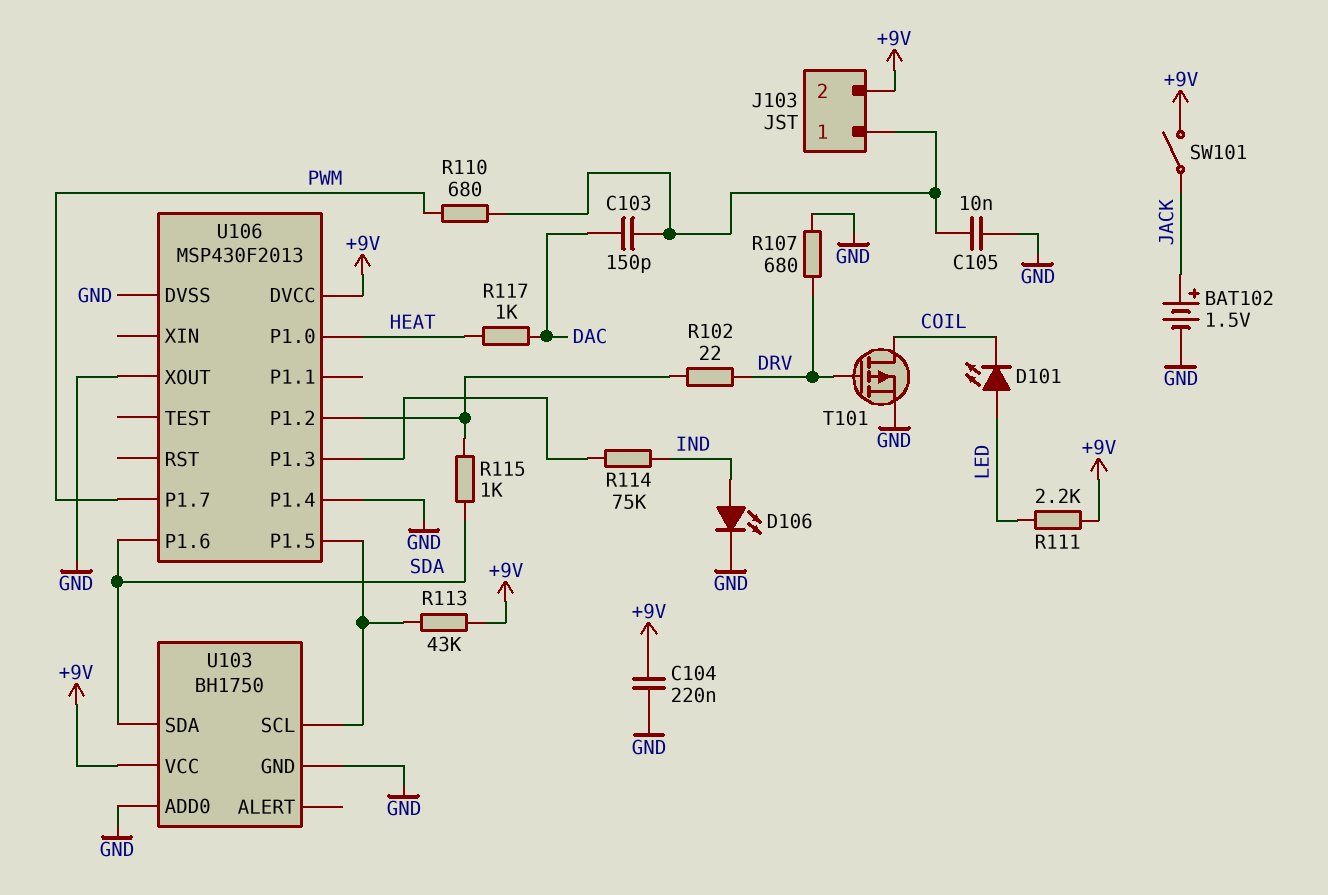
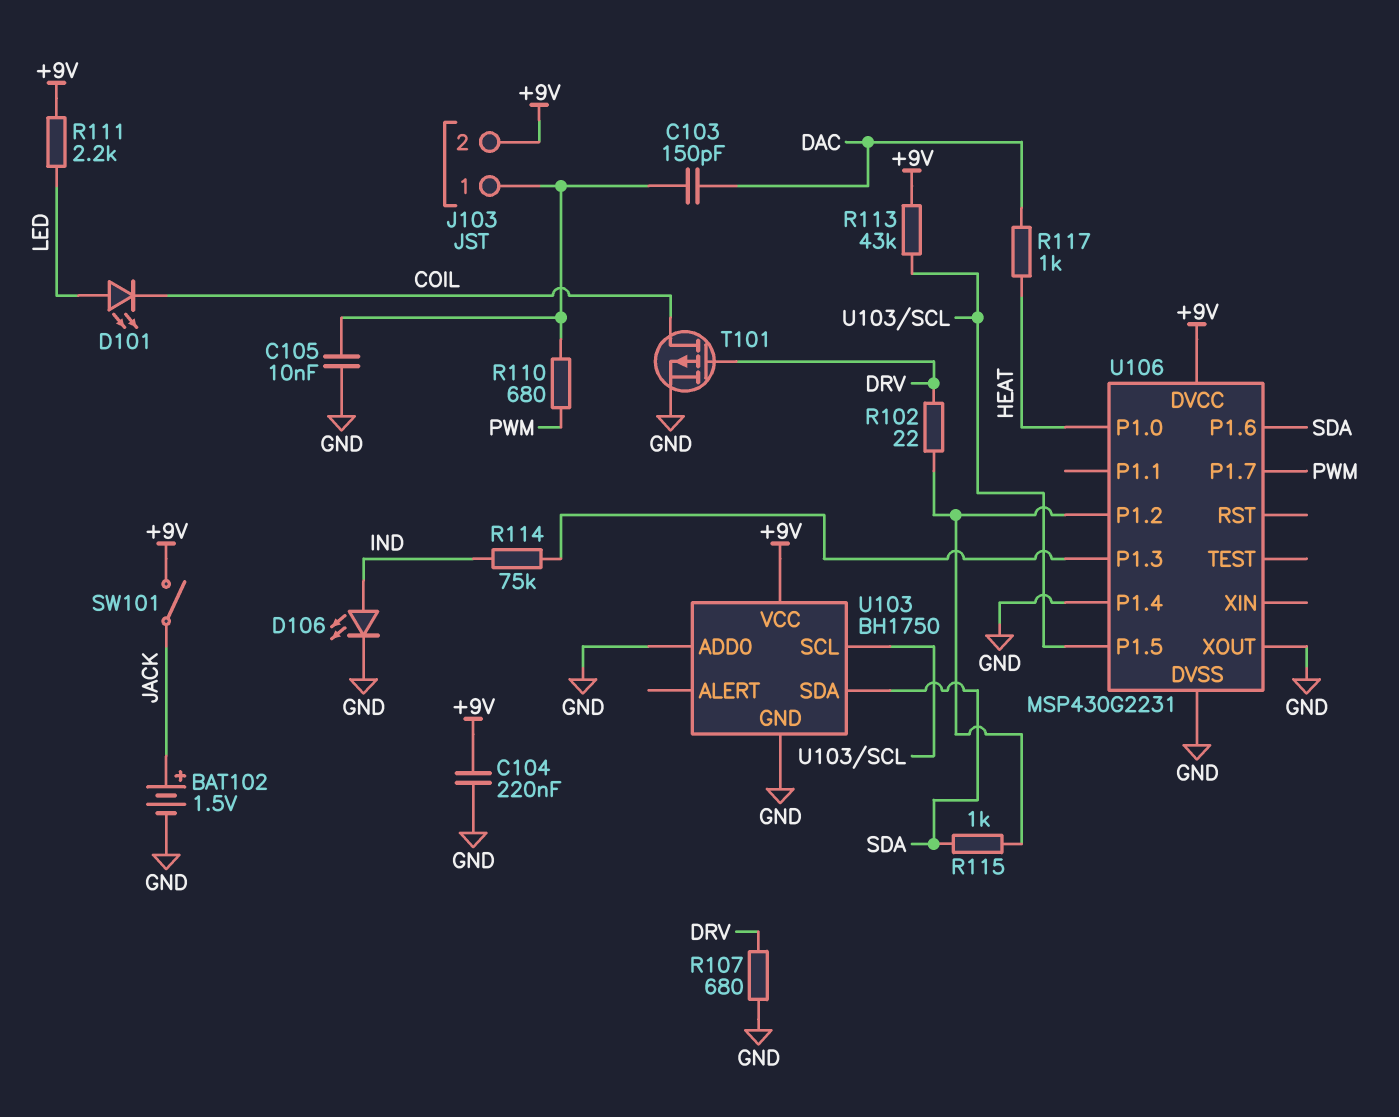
U106: MSP430F2013 -> MSP430G2231

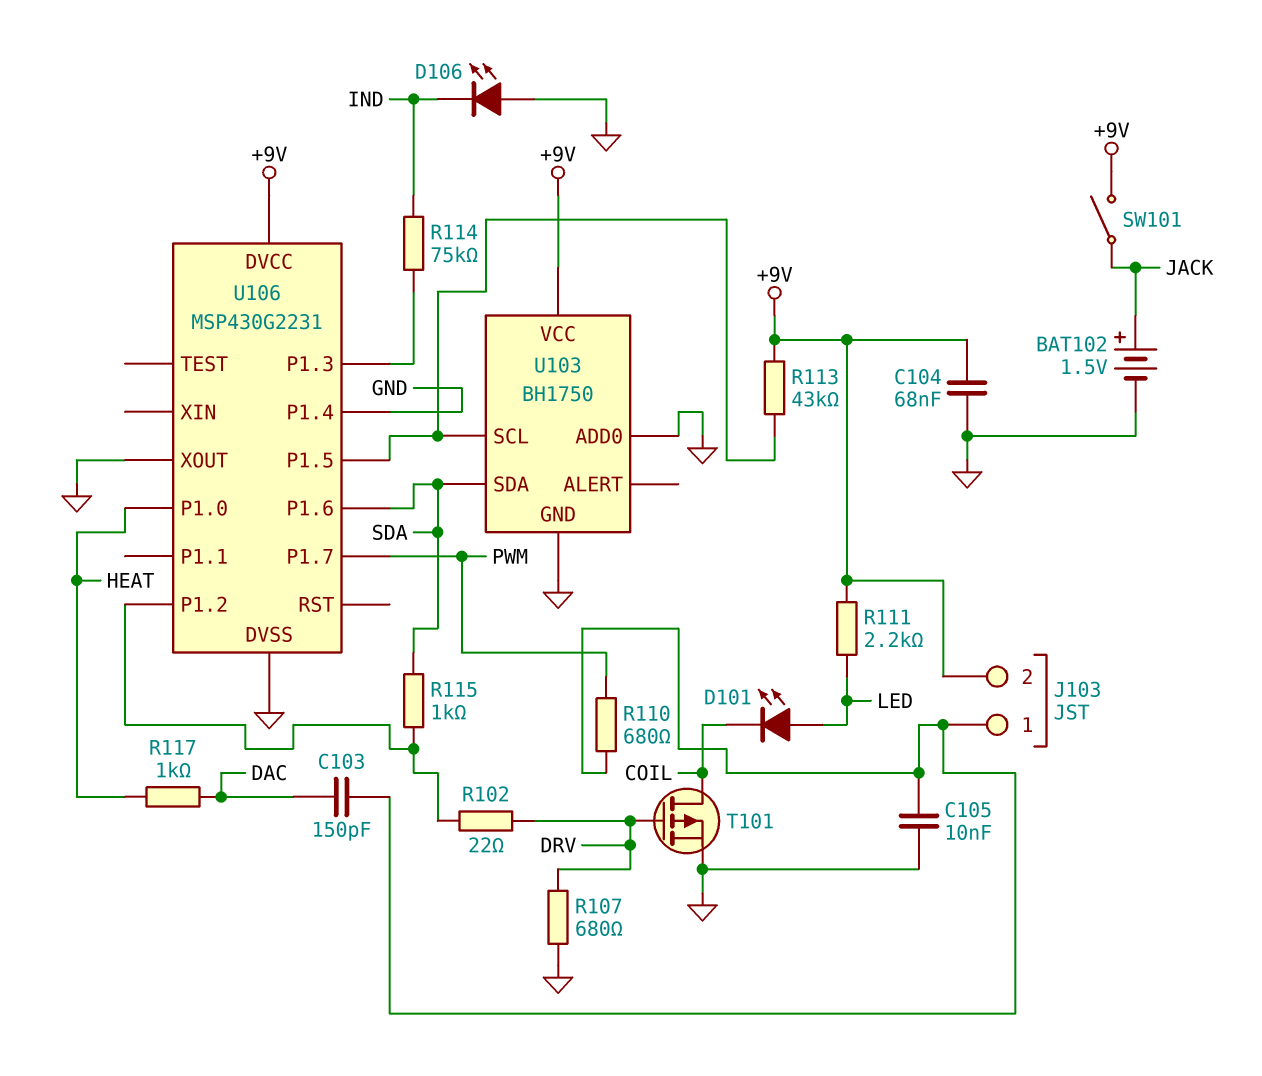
C104: 220nF (+9V, GND) -> 68nF (+9V, GND)
D106: LED (A IND, K GND) -> LED (A GND, K IND)

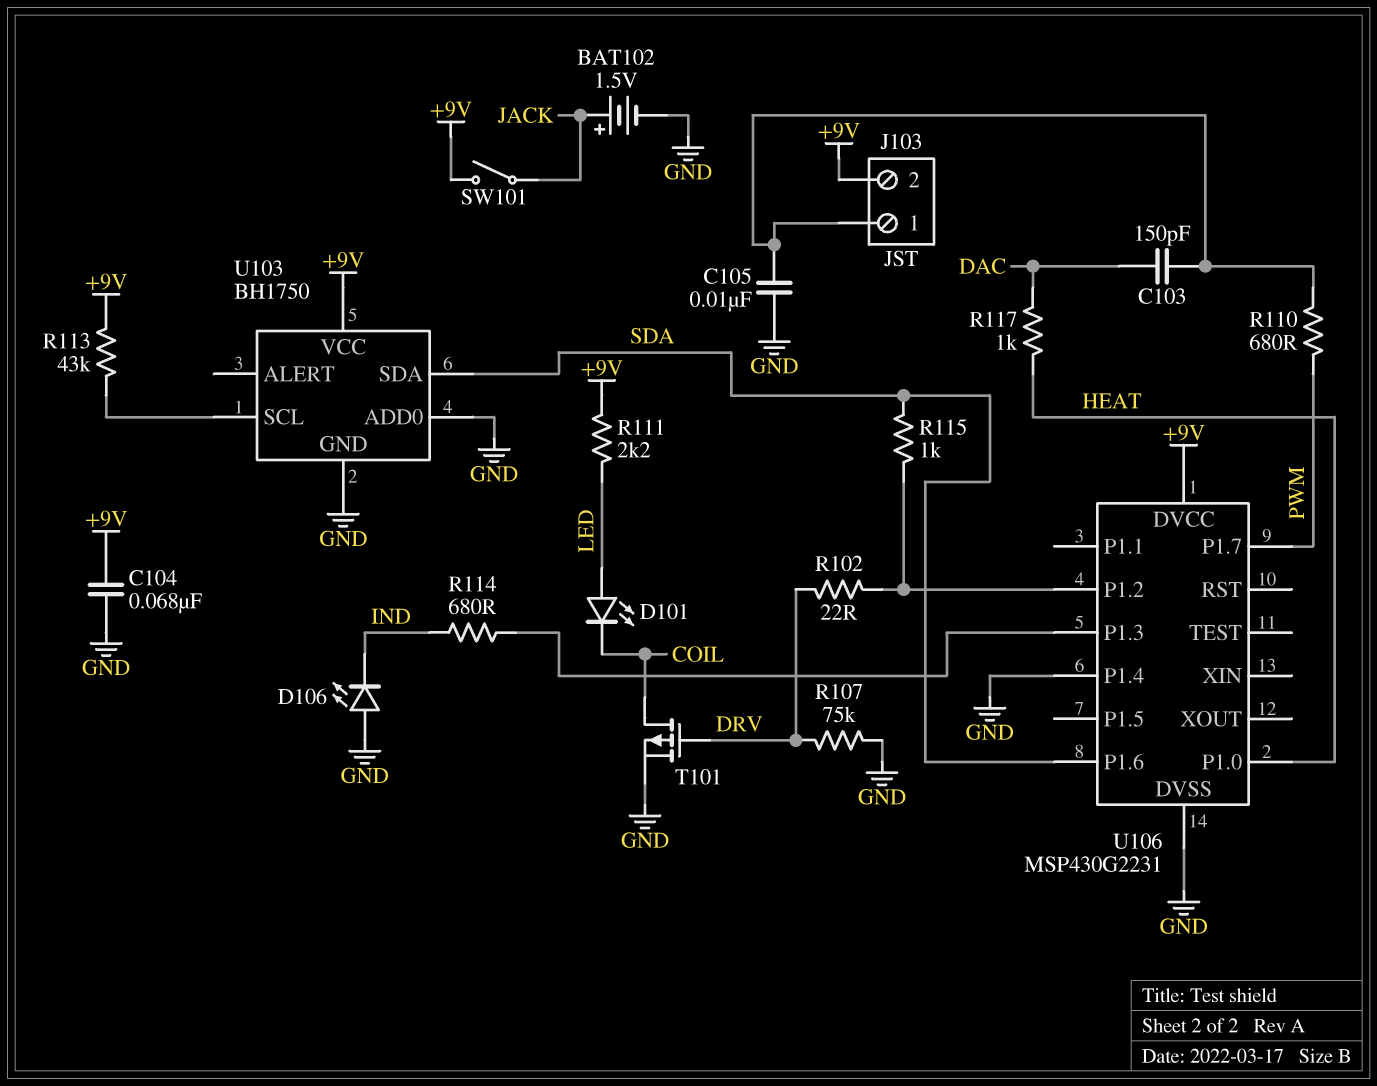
R107: 680 (DRV, GND) -> 75k (DRV, GND)
R114: 75k (IND, U106/P1.3) -> 680 (IND, U106/P1.3)
U106 pin P1.5: U103/SCL -> none
U106 pin XOUT: GND -> none

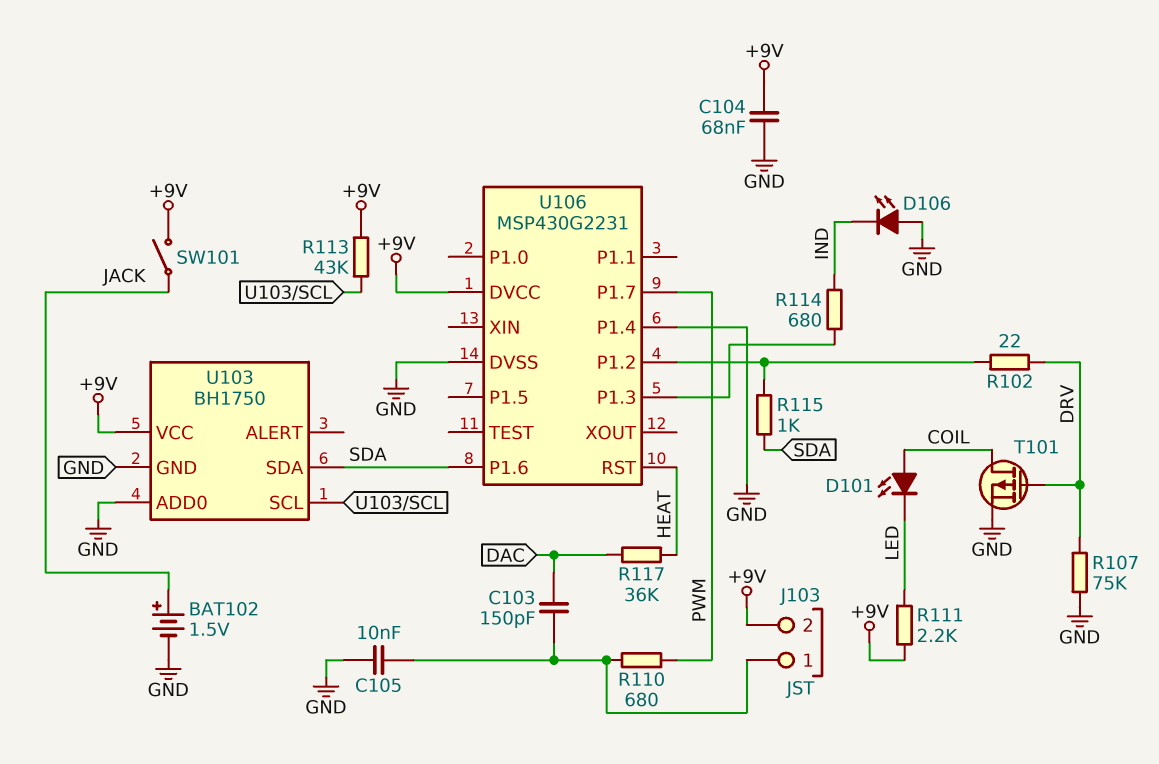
D101: LED (A LED, K COIL) -> LED (A COIL, K LED)
R117: 1k (DAC, HEAT) -> 36k (DAC, HEAT)
U106 pin P1.0: HEAT -> none
U106 pin RST: none -> HEAT

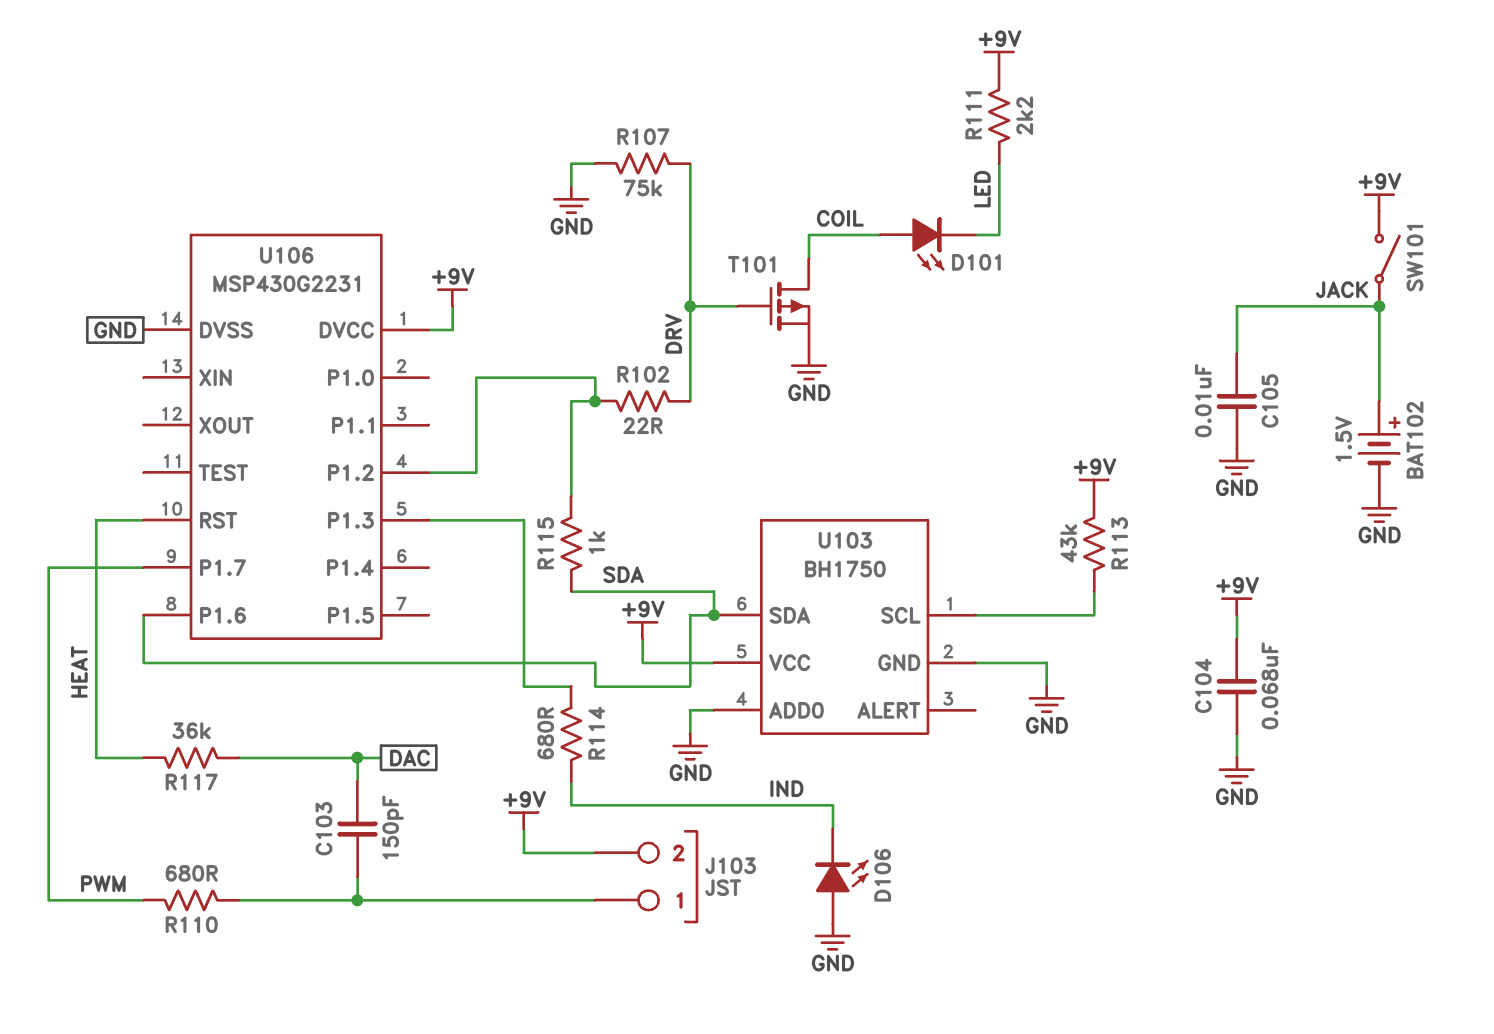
C105: 10nF (GND, J103/1) -> 10nF (GND, JACK)
U106 pin P1.4: GND -> none

